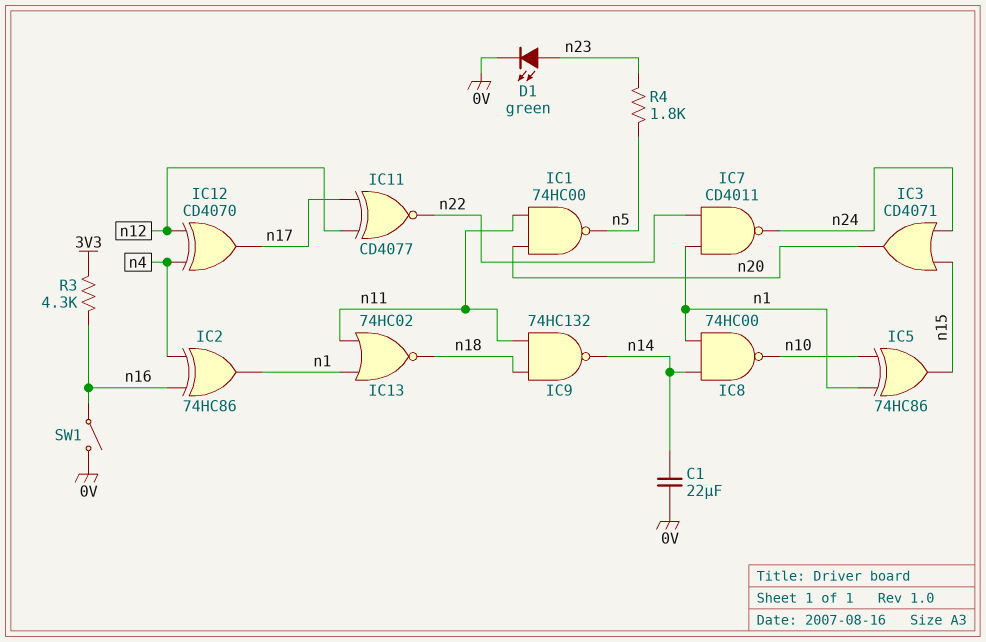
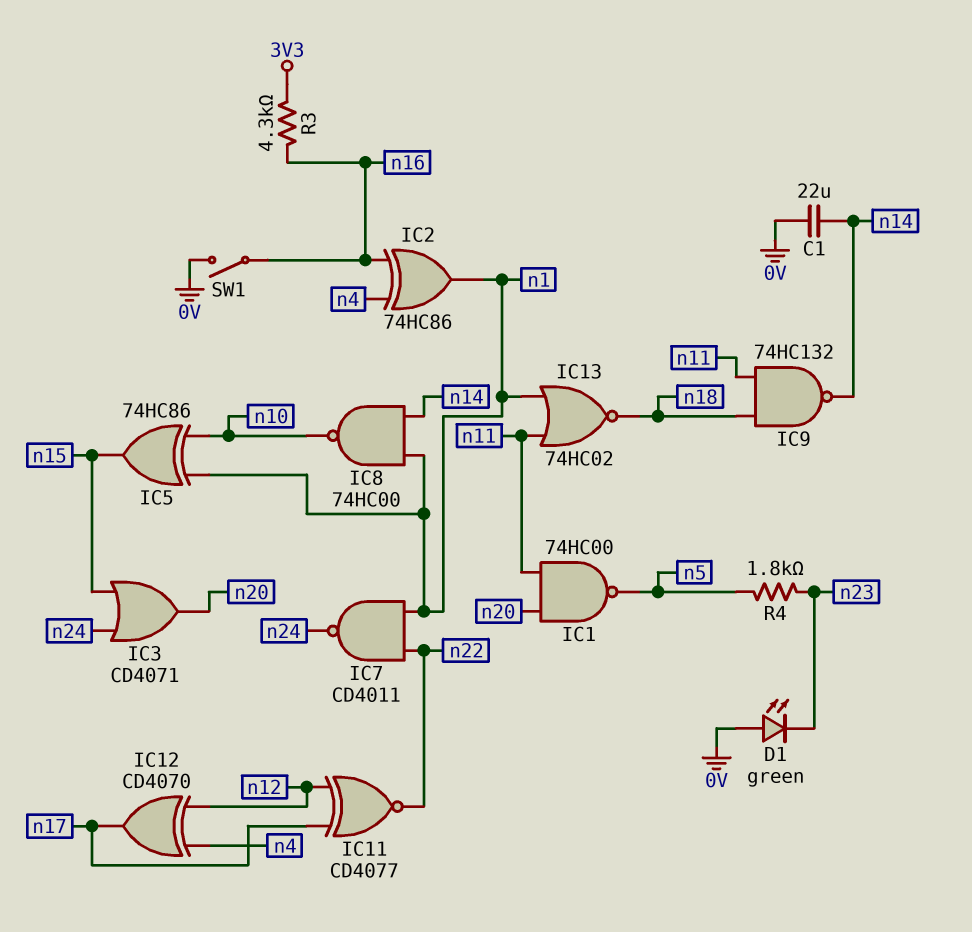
D1: LED green (A n23, K 0V) -> LED green (A 0V, K n23)

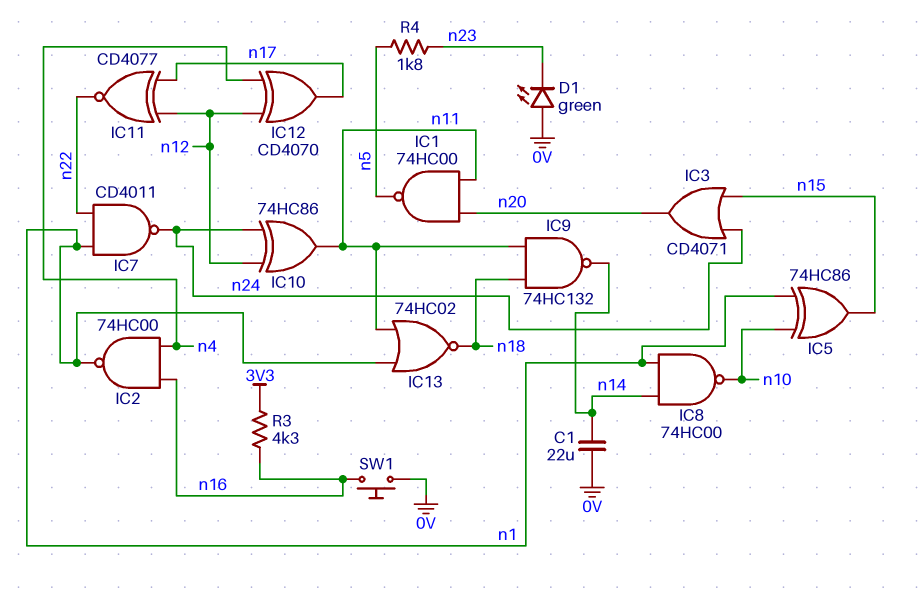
IC2: XOR 74HC86 (in n4, in n16, out n1) -> NAND 74HC00 (in n4, in n16, out n1)
IC10: none -> XOR 74HC86 (in n12, in n24, out n11)
SW1: switch (0V, n16) -> button (0V, n16)

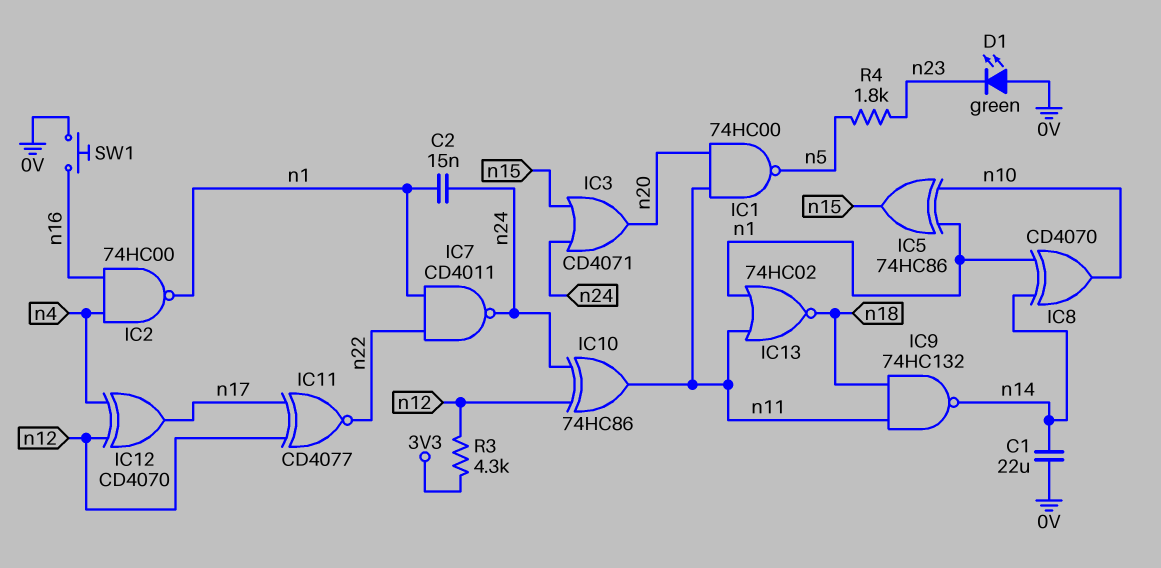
C2: none -> 15nF (n1, n24)
IC8: NAND 74HC00 (in n1, in n14, out n10) -> XOR CD4070 (in n1, in n14, out n10)
R3: 4.3k (3V3, n16) -> 4.3k (3V3, n12)

